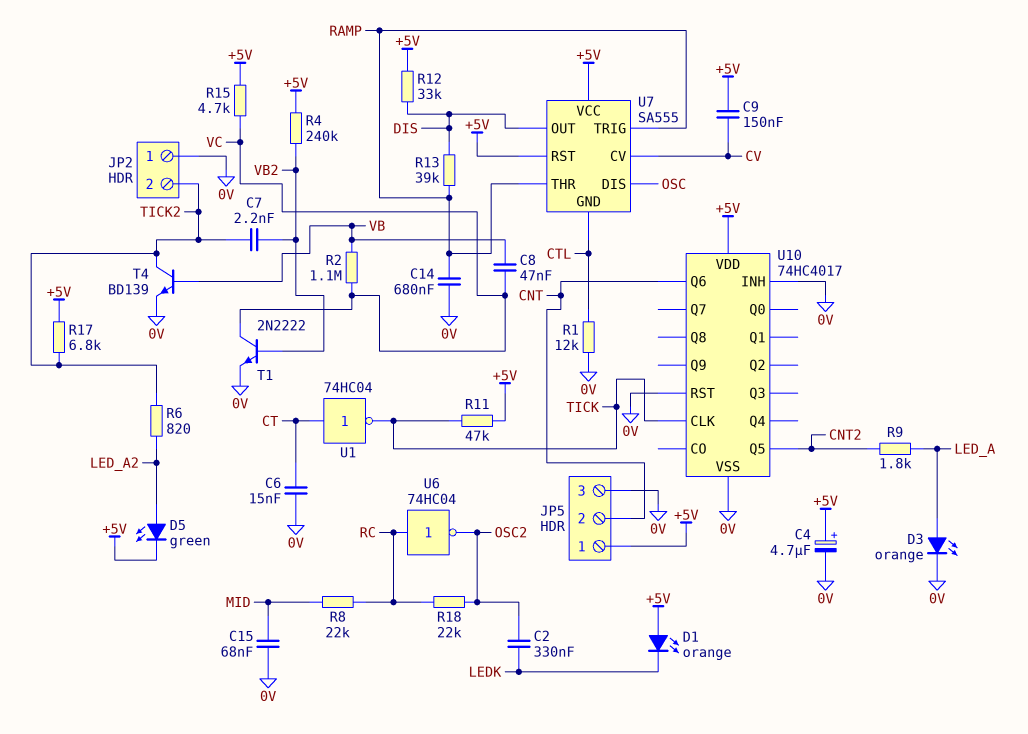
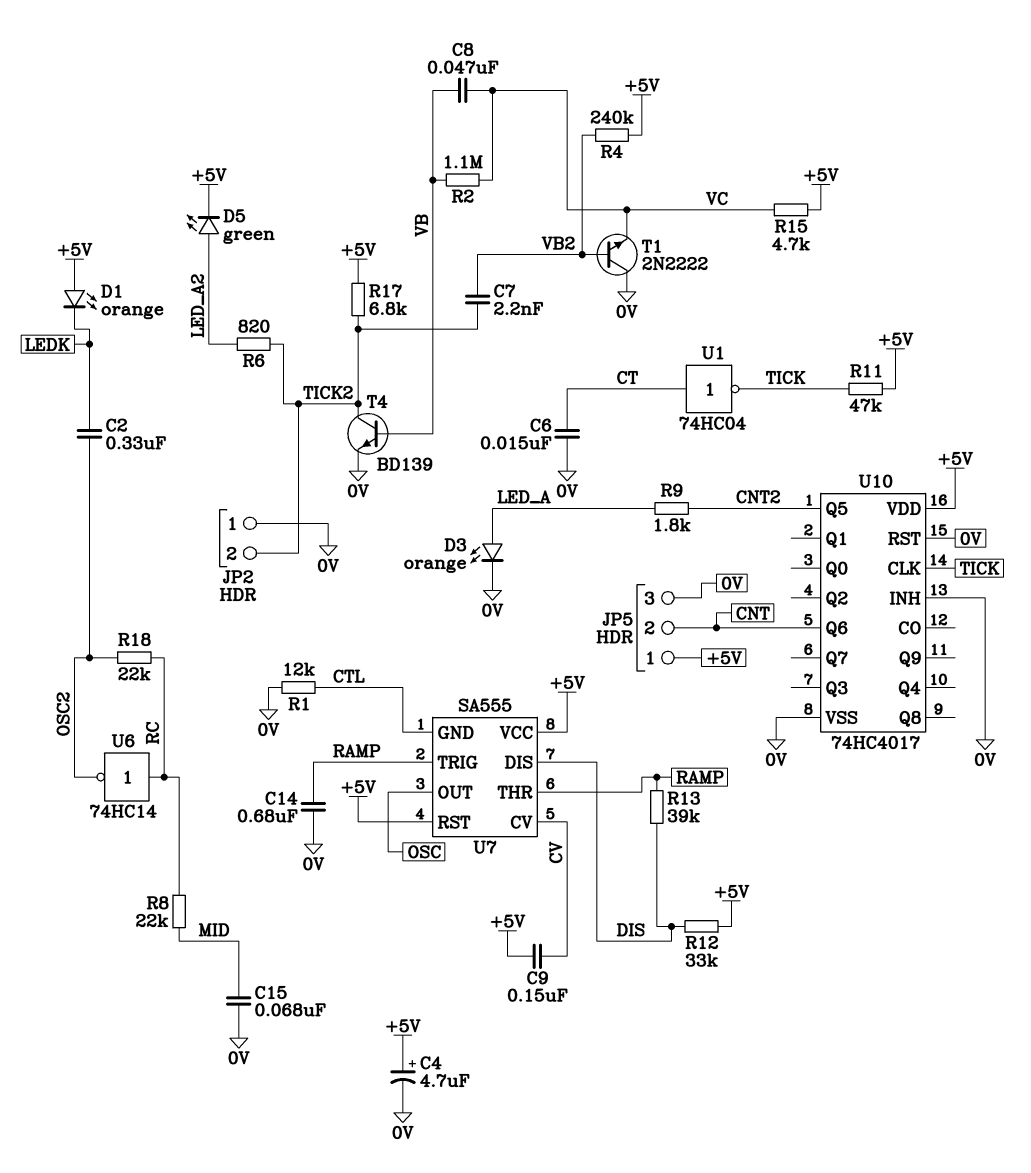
T1: NPN 2N2222 (B VB2, C VC, E 0V) -> NPN 2N2222 (B VB2, C 0V, E VC)
U6: NOT 74HC04 (in RC, out OSC2) -> NOT 74HC14 (in RC, out OSC2)
U7 pin DIS: OSC -> DIS
U7 pin OUT: DIS -> OSC

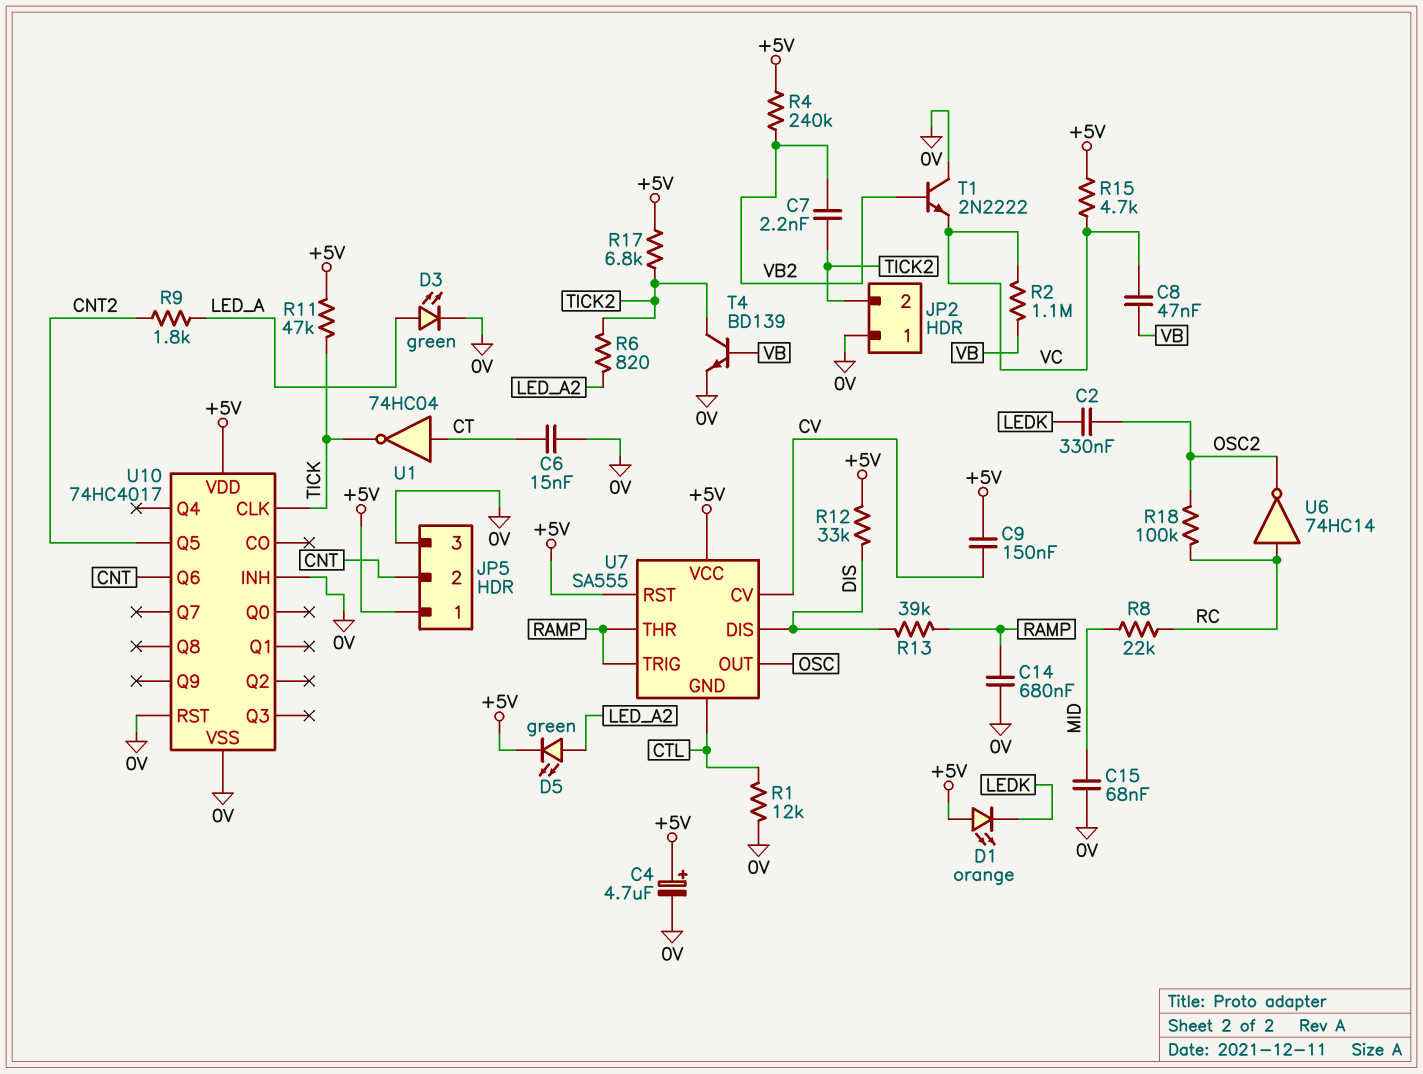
D3: LED orange (A LED_A, K 0V) -> LED green (A LED_A, K 0V)
R18: 22k (OSC2, RC) -> 100k (OSC2, RC)

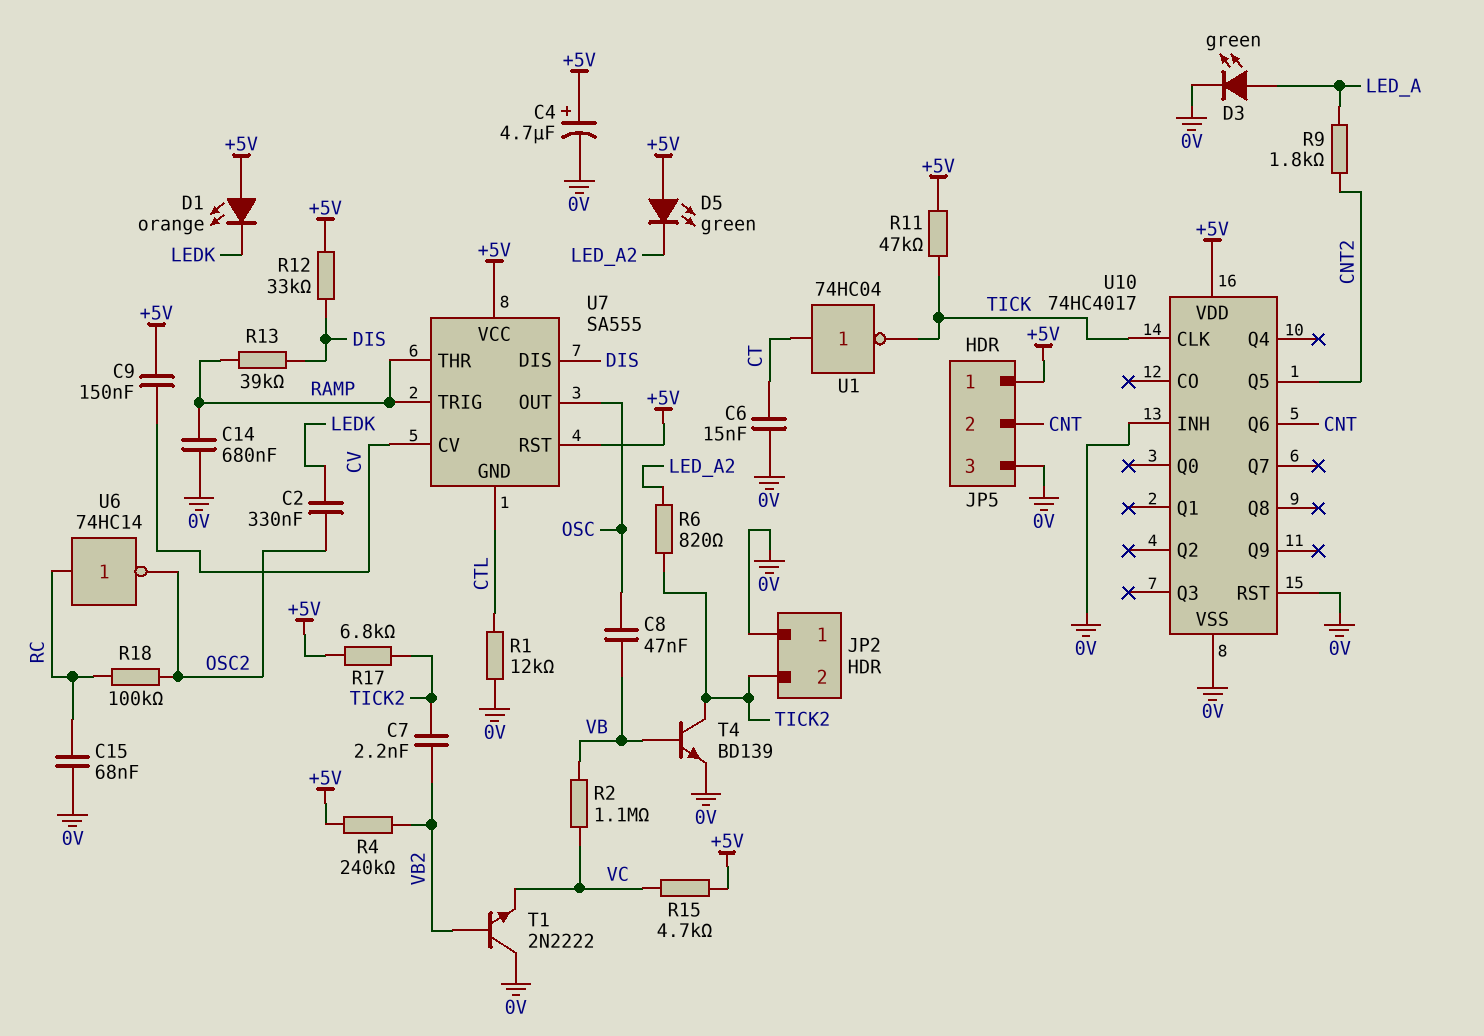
C8: 47nF (VB, VC) -> 47nF (OSC, VB)
C15: 68nF (0V, MID) -> 68nF (0V, RC)
D5: LED green (A LED_A2, K +5V) -> LED green (A +5V, K LED_A2)
R8: 22k (MID, RC) -> none

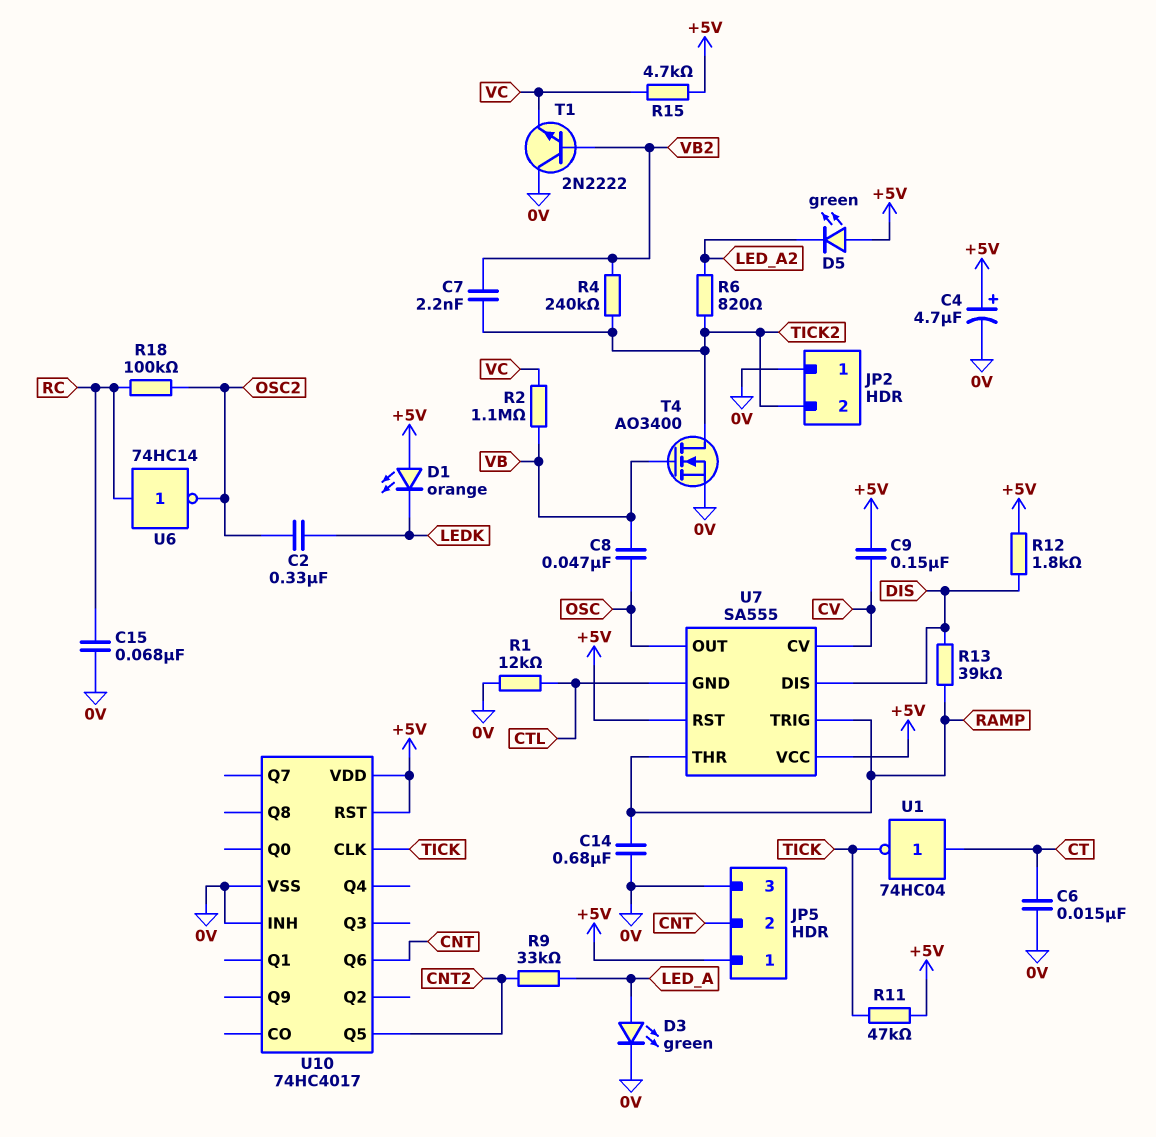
R4: 240k (+5V, VB2) -> 240k (TICK2, VB2)
R9: 1.8k (CNT2, LED_A) -> 33k (CNT2, LED_A)
R12: 33k (+5V, DIS) -> 1.8k (+5V, DIS)
R17: 6.8k (+5V, TICK2) -> none
T4: NPN BD139 (B VB, C TICK2, E 0V) -> NMOS AO3400 (G VB, D TICK2, S 0V)
U10 pin RST: 0V -> +5V

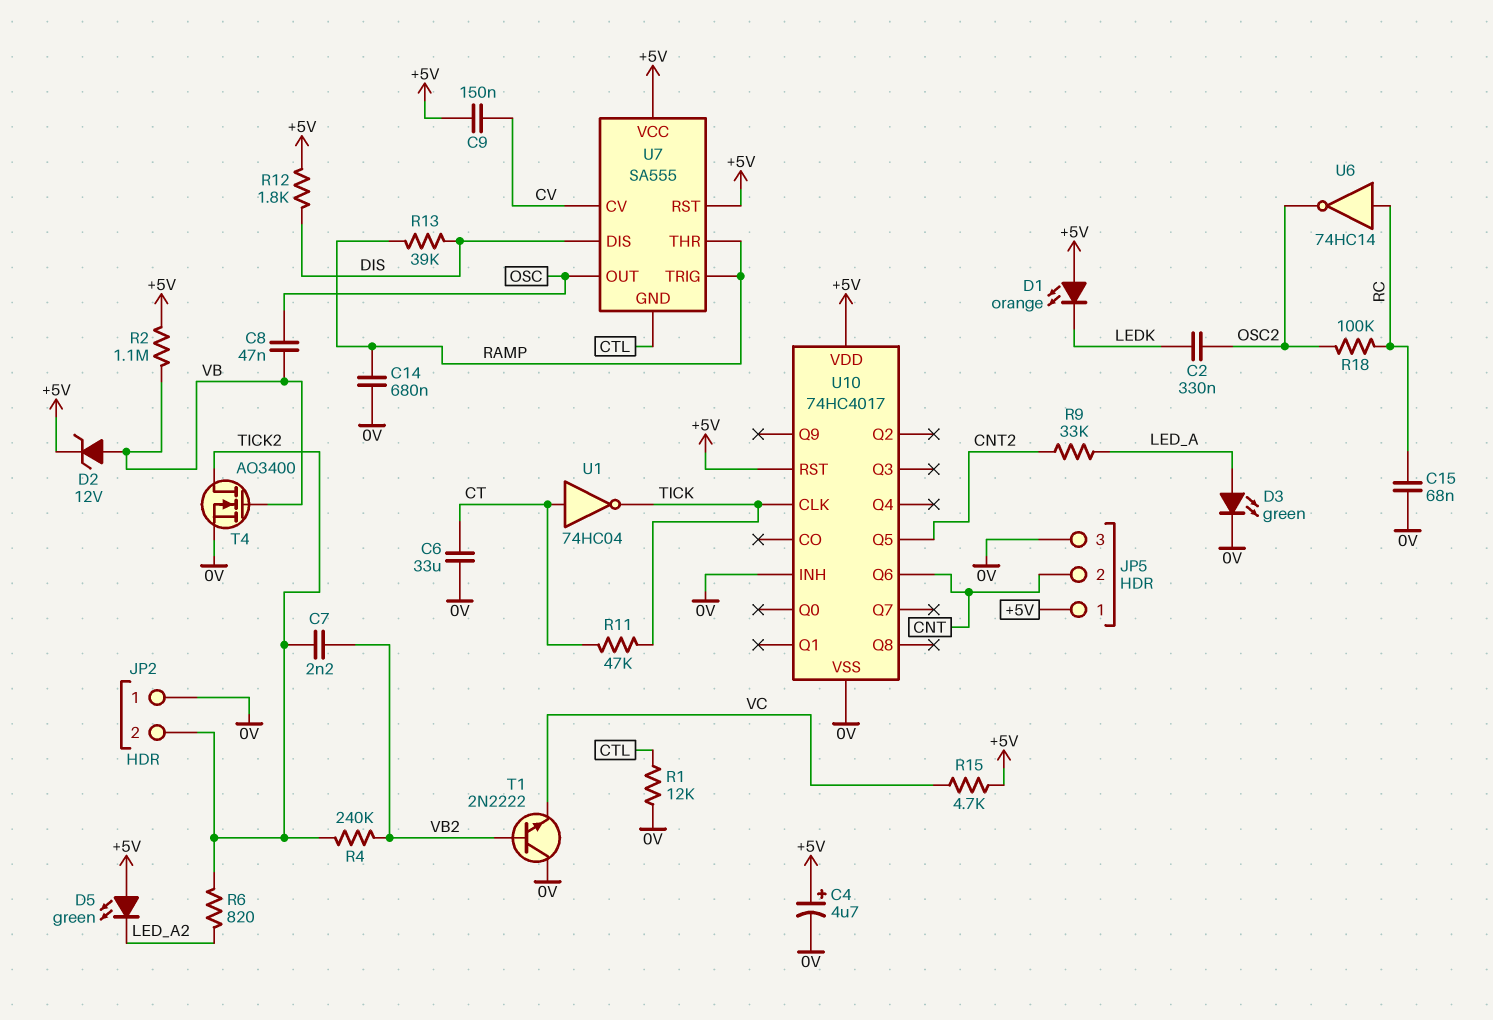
C6: 15nF (0V, CT) -> 33uF (0V, CT)
D2: none -> zener 12V (A VB, K +5V)
R2: 1.1M (VB, VC) -> 1.1M (+5V, VB)
R11: 47k (+5V, TICK) -> 47k (CT, TICK)

